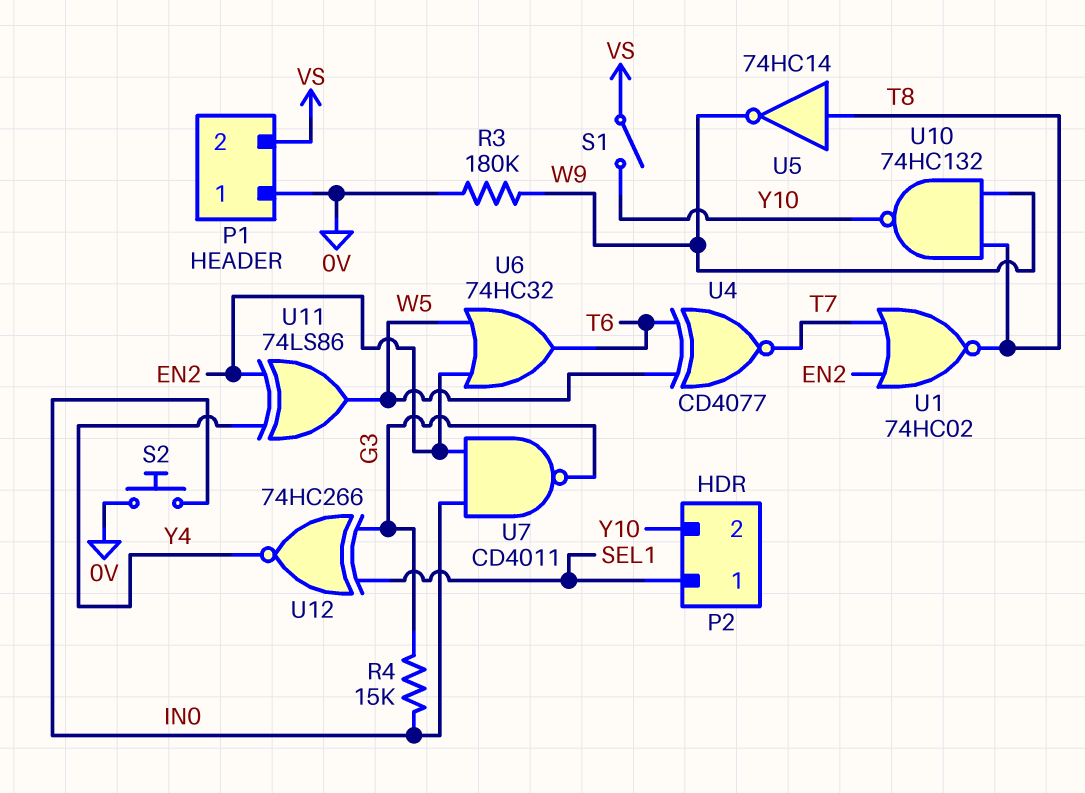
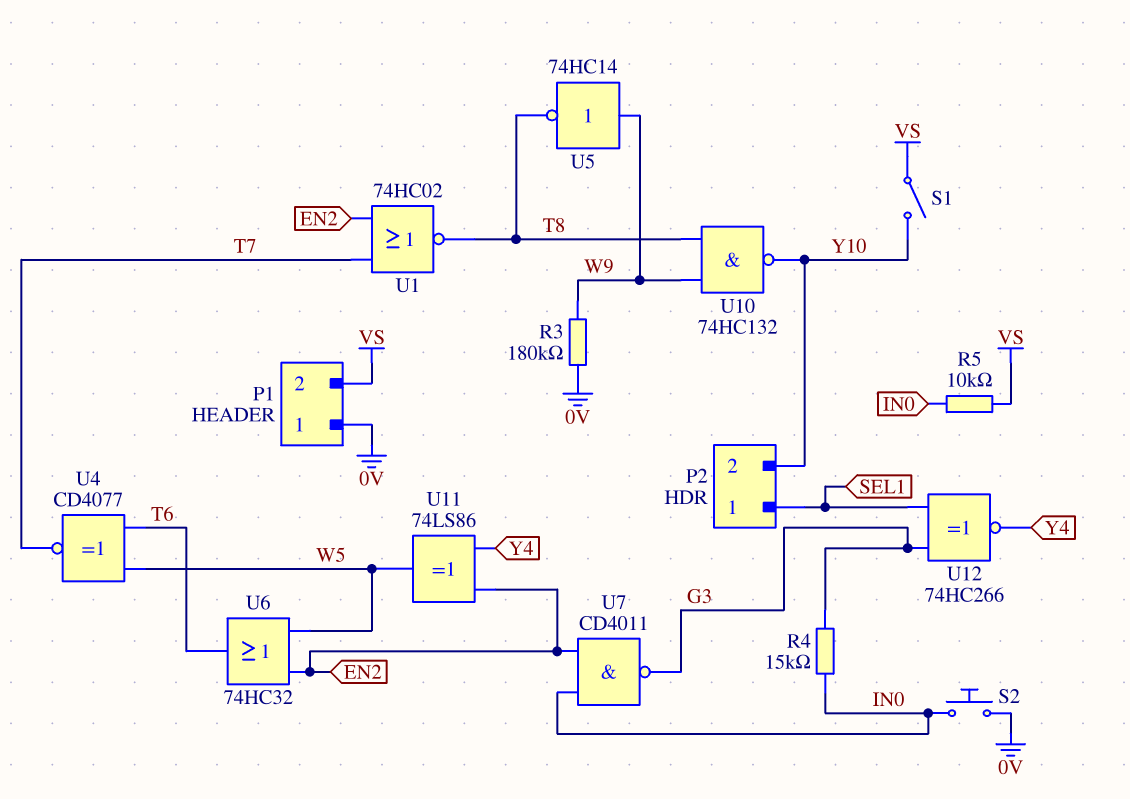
R5: none -> 10k (IN0, VS)
U5: NOT 74HC14 (in T8, out W9) -> NOT 74HC14 (in W9, out T8)

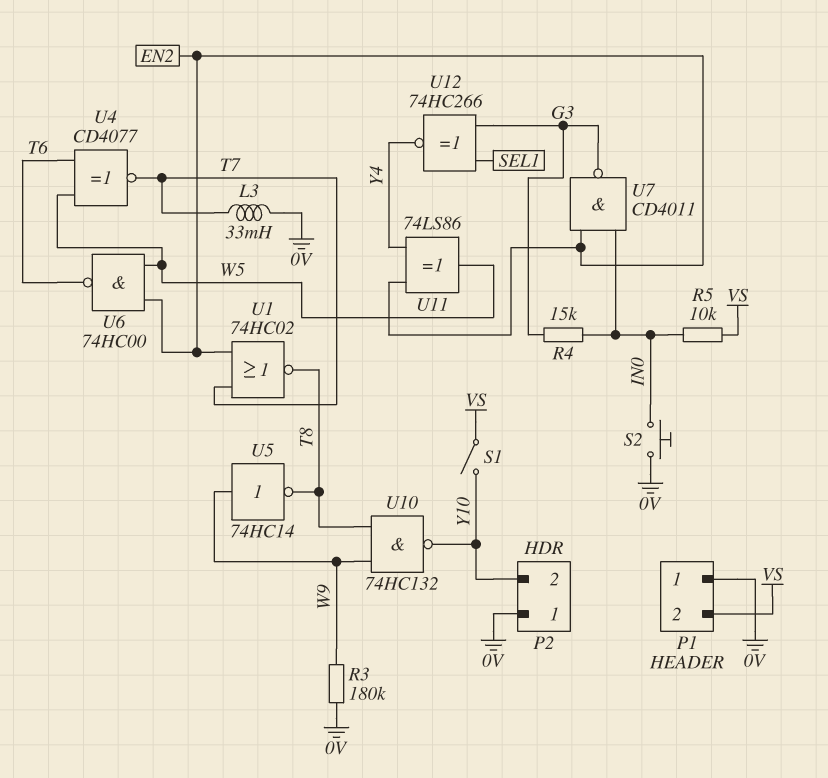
L3: none -> 33mH (0V, T7)
P2 pin 1: SEL1 -> 0V
U6: OR 74HC32 (in EN2, in W5, out T6) -> NAND 74HC00 (in EN2, in W5, out T6)

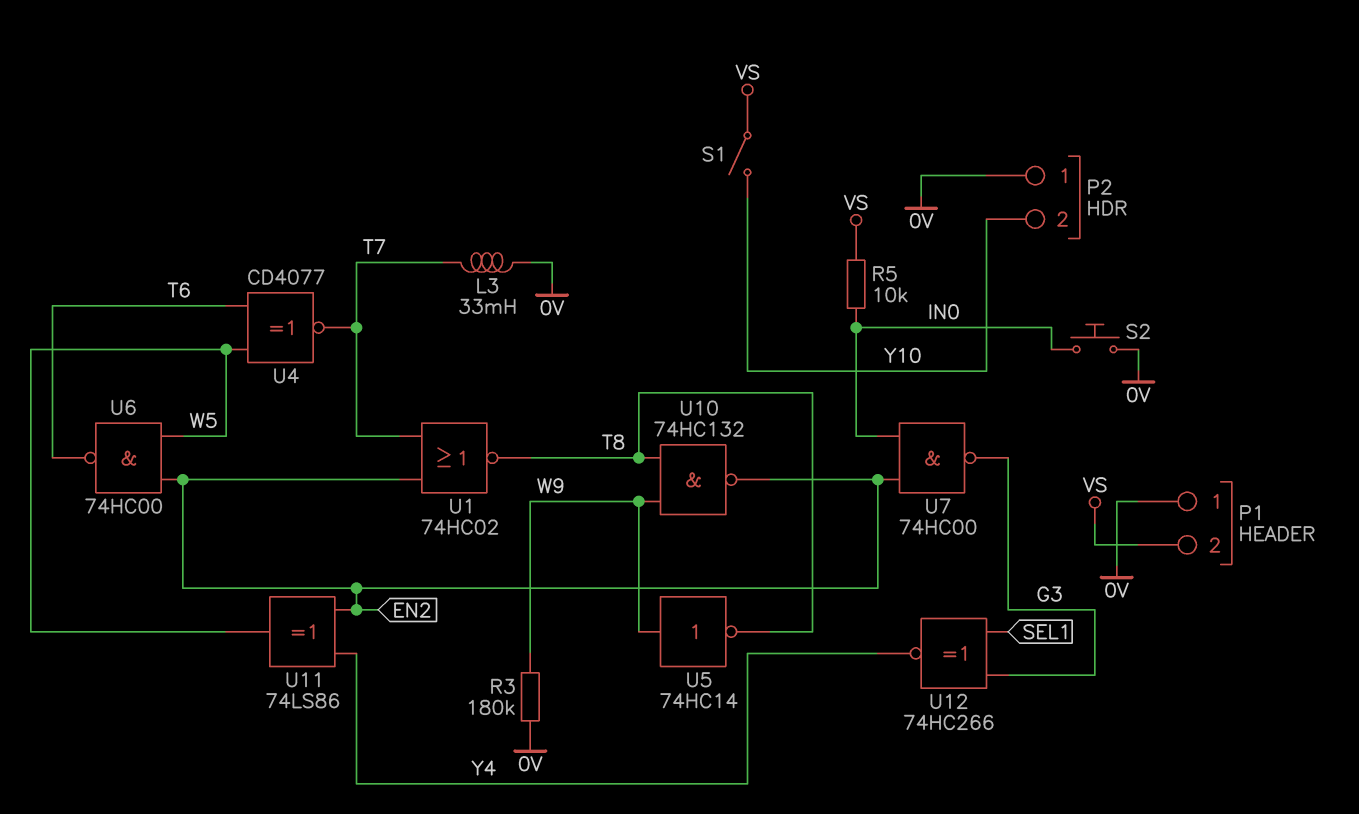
R4: 15k (G3, IN0) -> none
U7: NAND CD4011 (in EN2, in IN0, out G3) -> NAND 74HC00 (in EN2, in IN0, out G3)
U10: NAND 74HC132 (in T8, in W9, out Y10) -> NAND 74HC132 (in T8, in W9, out EN2)

